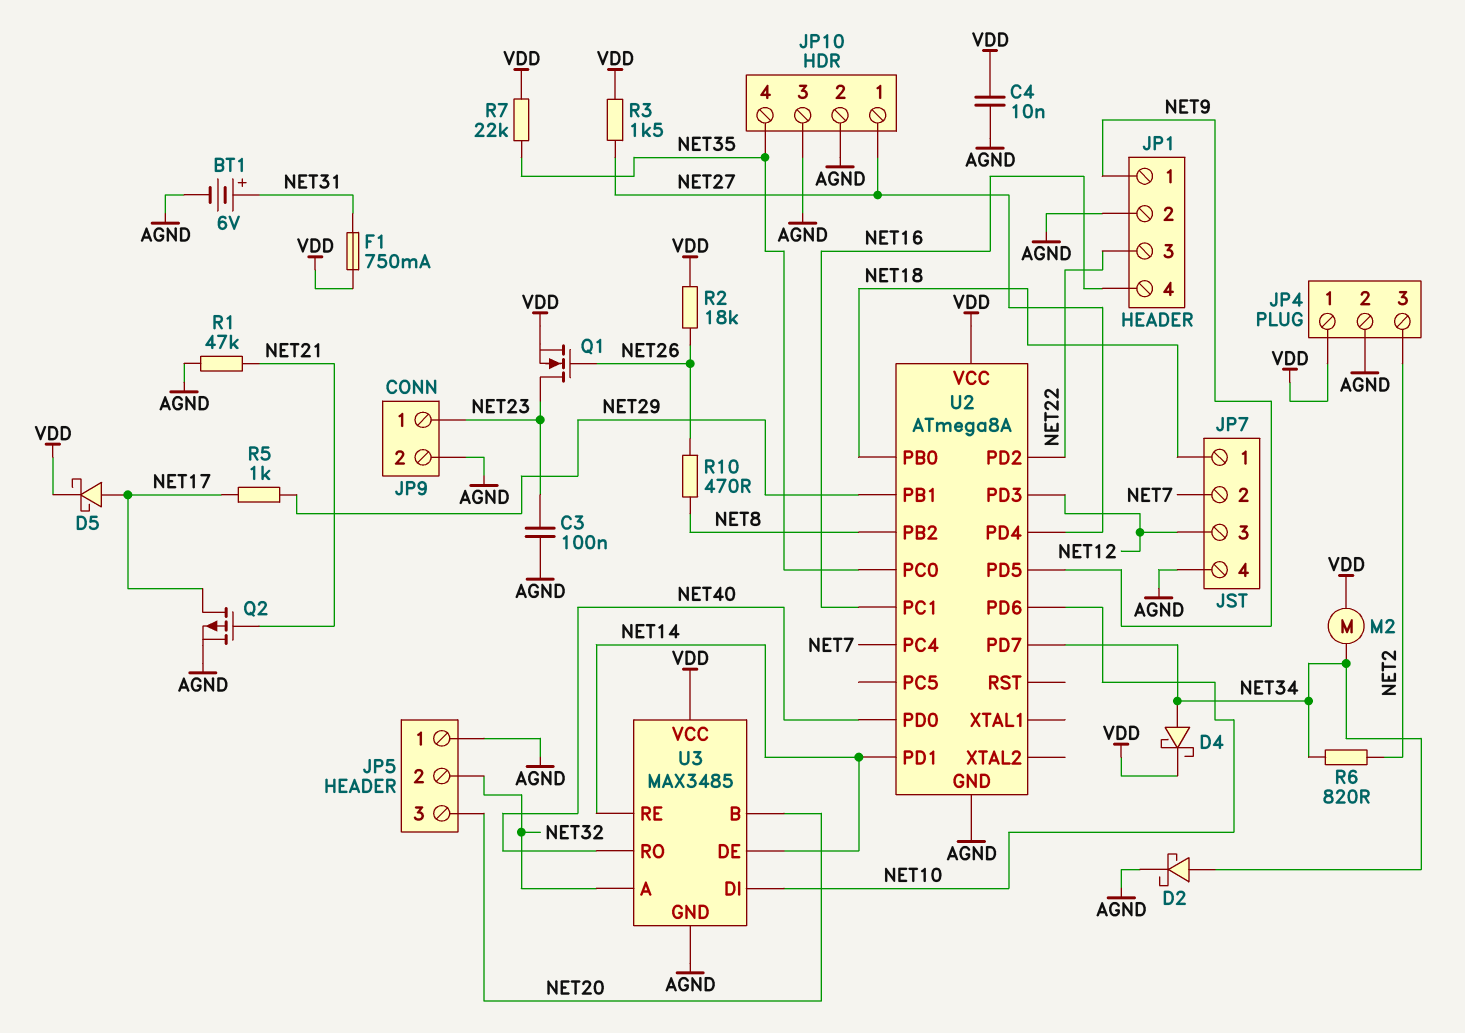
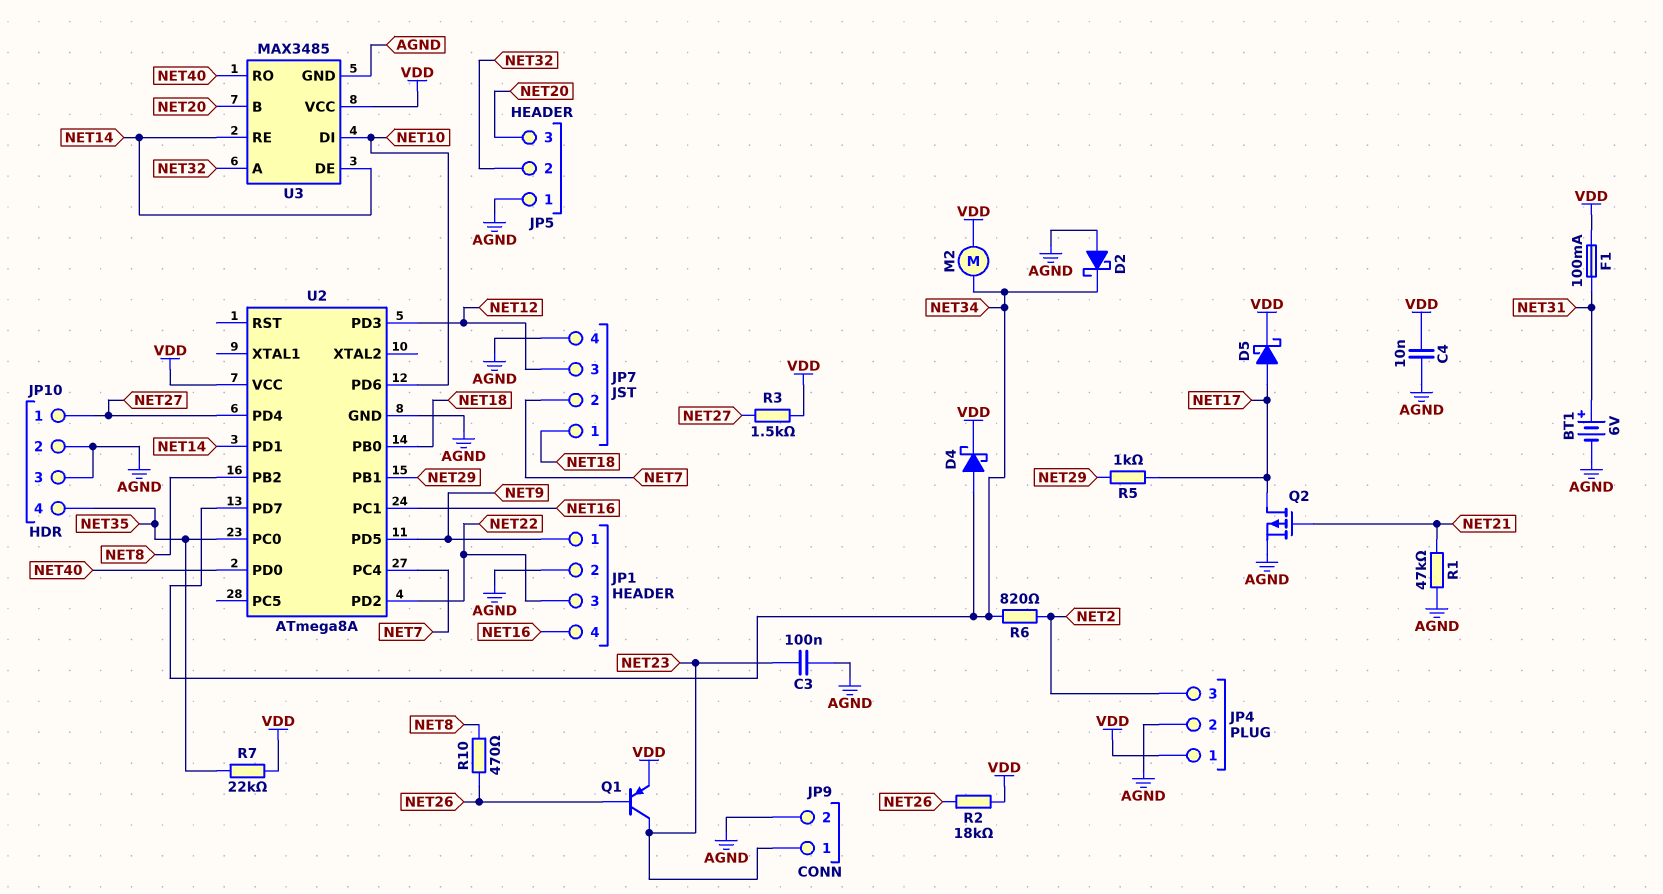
D2: schottky (A NET34, K AGND) -> schottky (A AGND, K NET34)
F1: 750mA (NET31, VDD) -> 100mA (NET31, VDD)
Q1: NMOS (G NET26, D NET23, S VDD) -> PNP (B NET26, C NET23, E VDD)

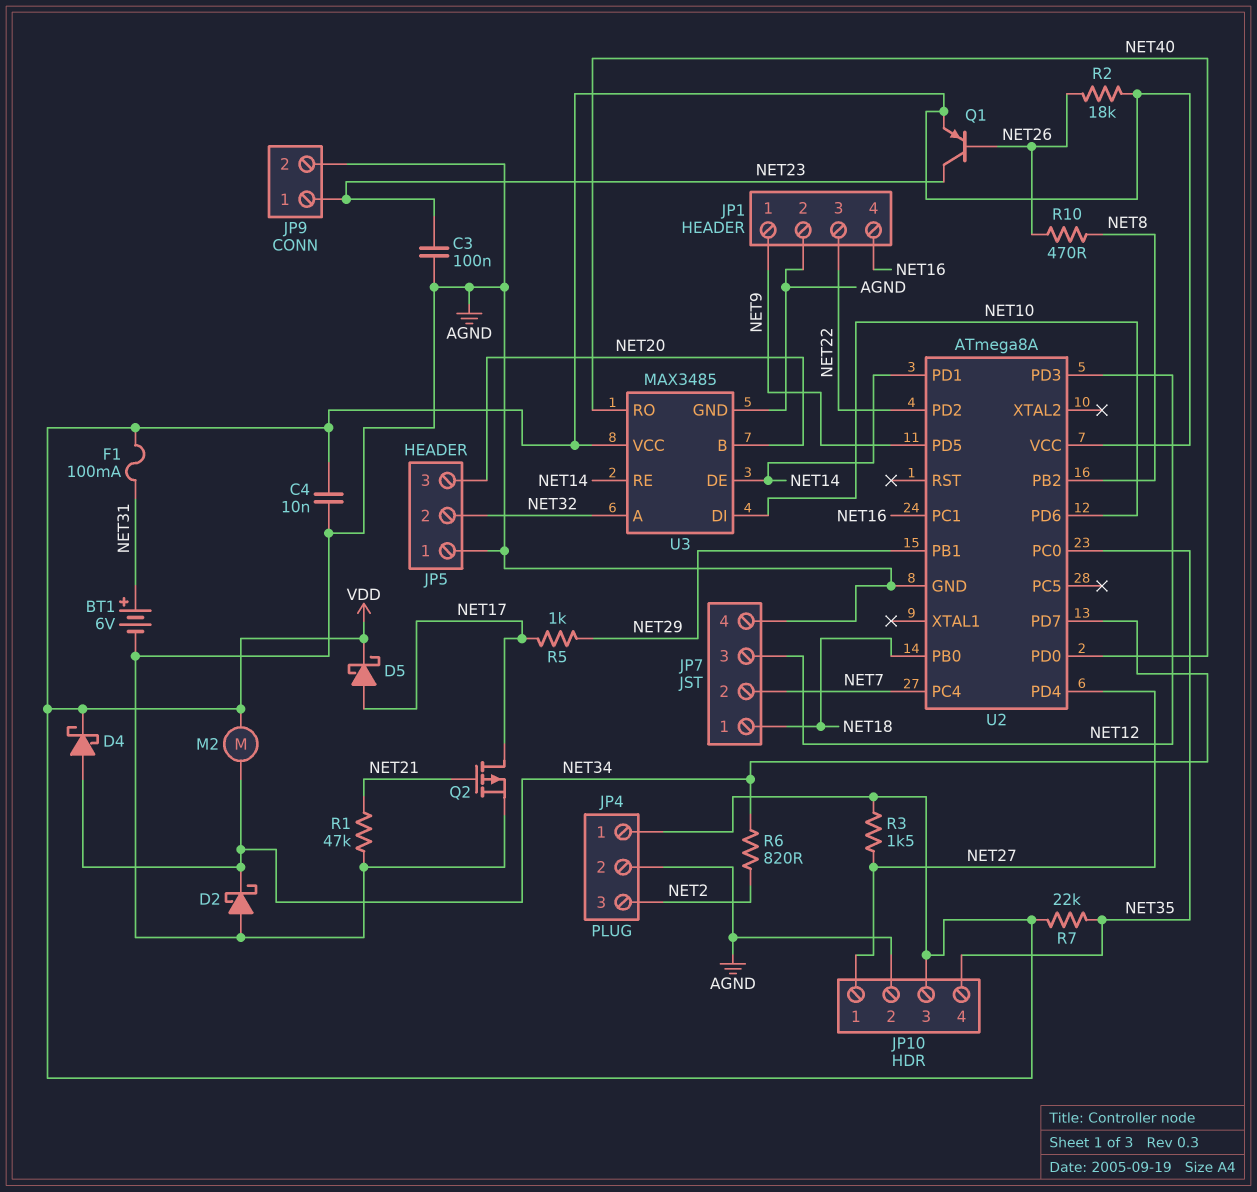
JP10 pin 3: AGND -> VDD

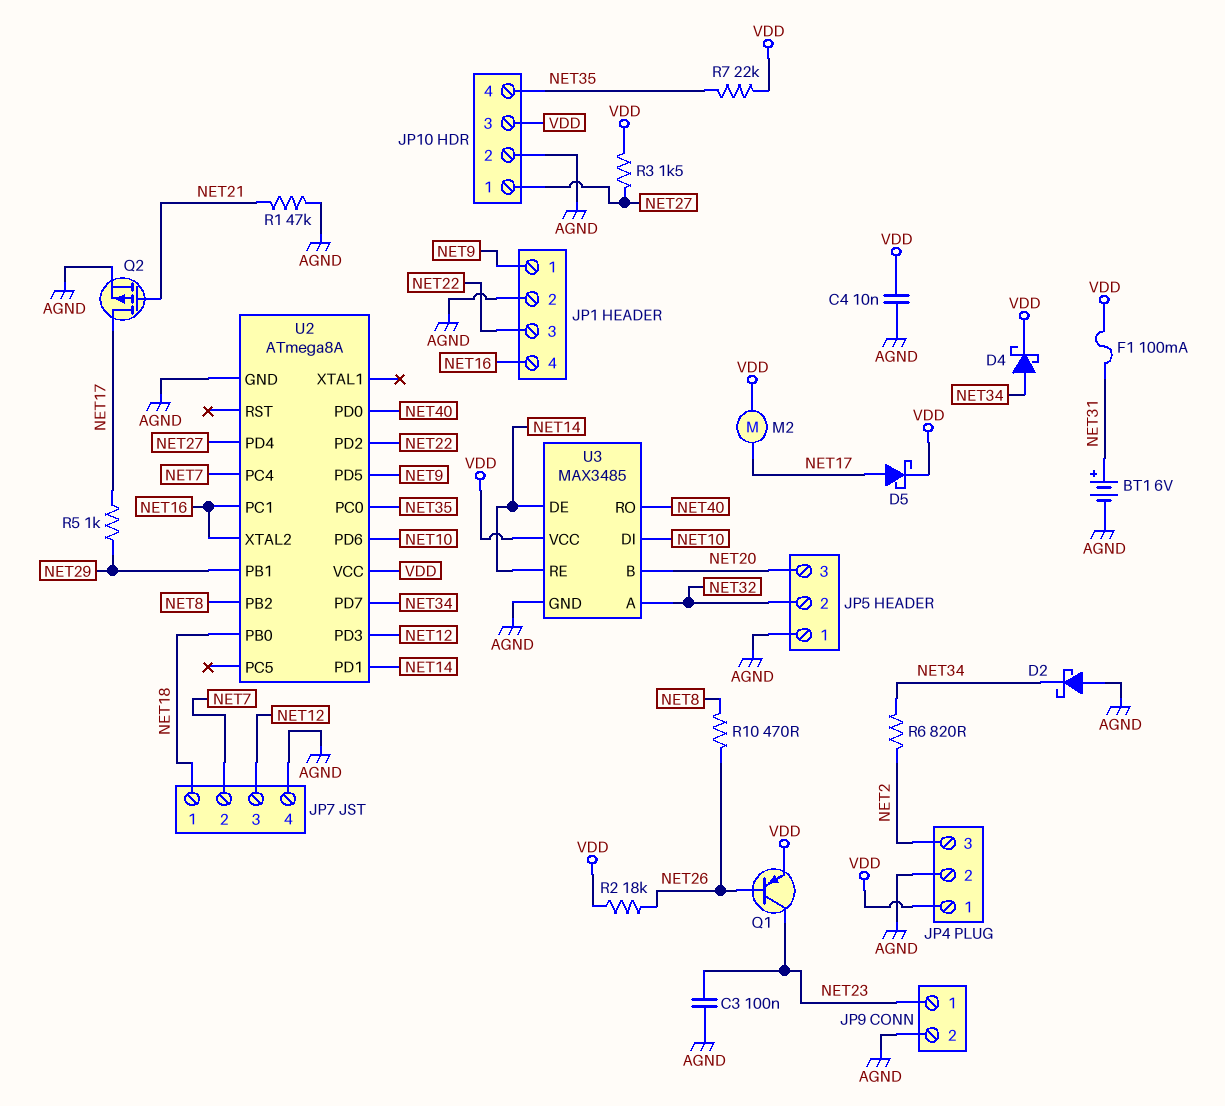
M2: motor (NET34, VDD) -> motor (NET17, VDD)
U2 pin XTAL2: none -> NET16

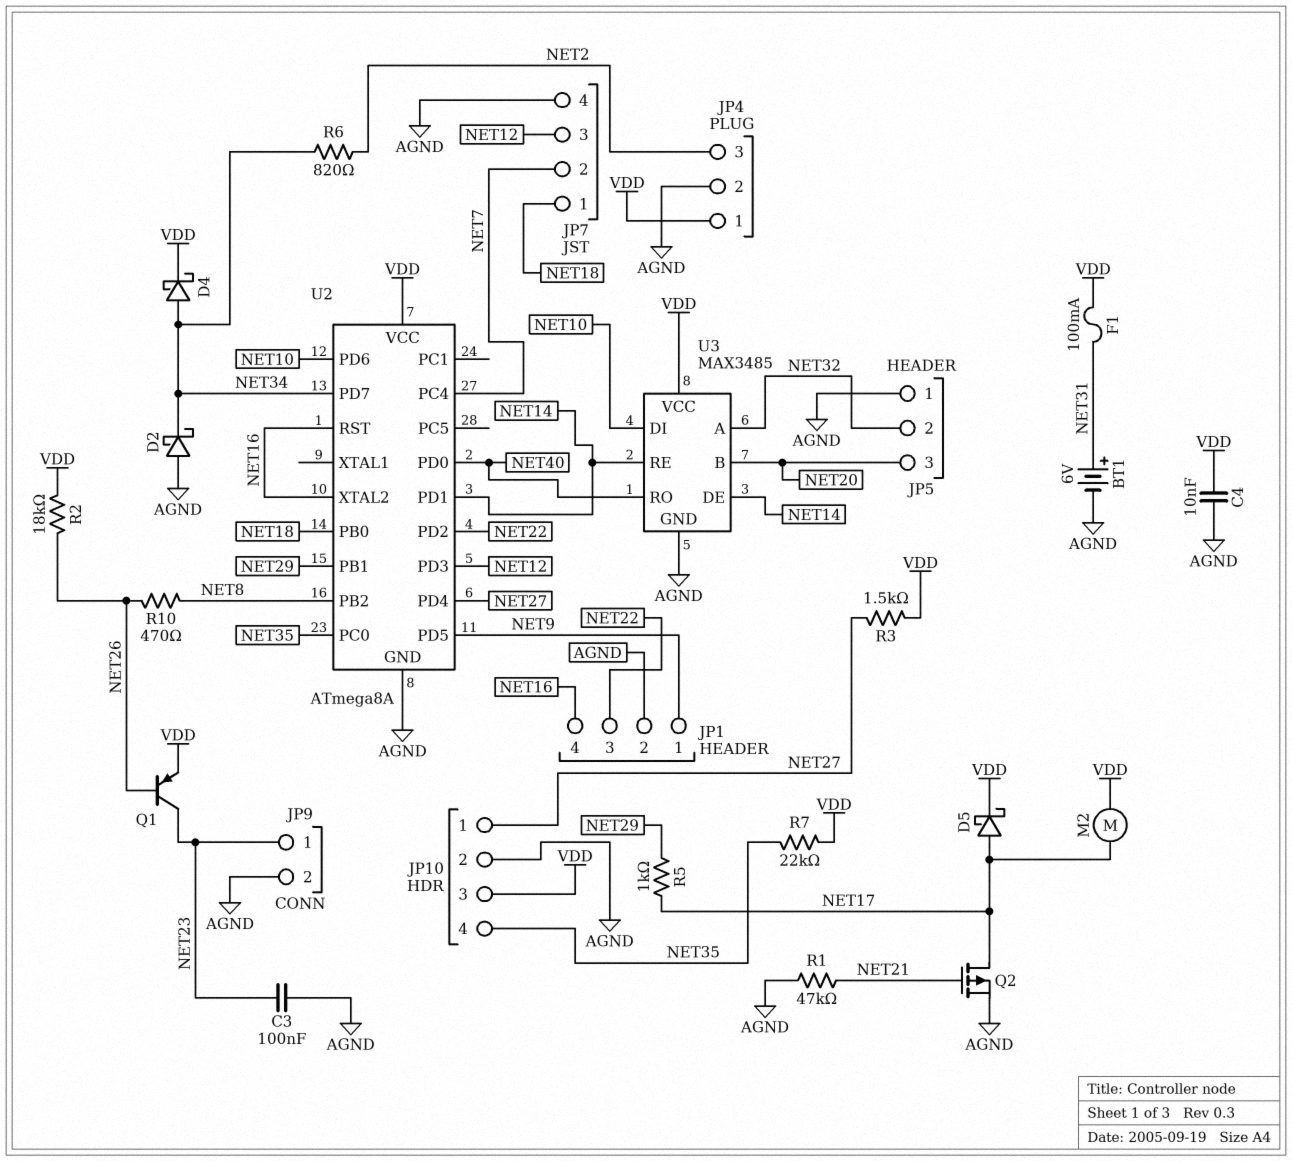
U2 pin PC1: NET16 -> none
U2 pin RST: none -> NET16

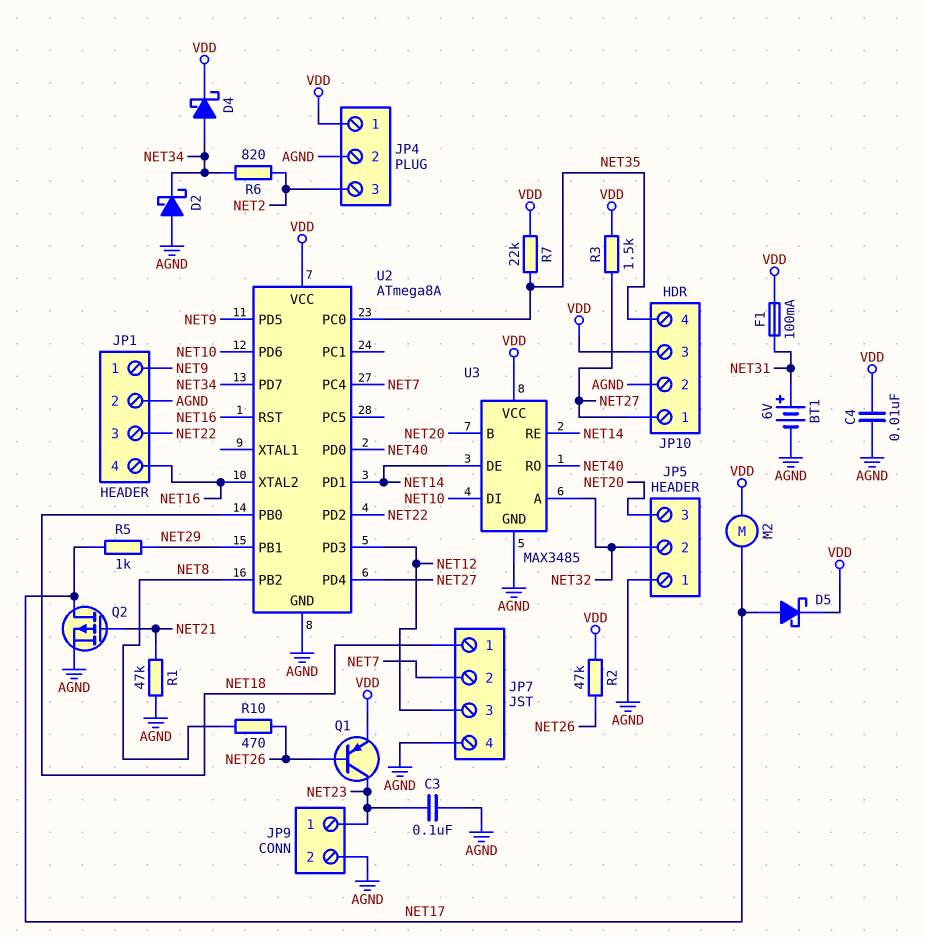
R2: 18k (NET26, VDD) -> 47k (NET26, VDD)

